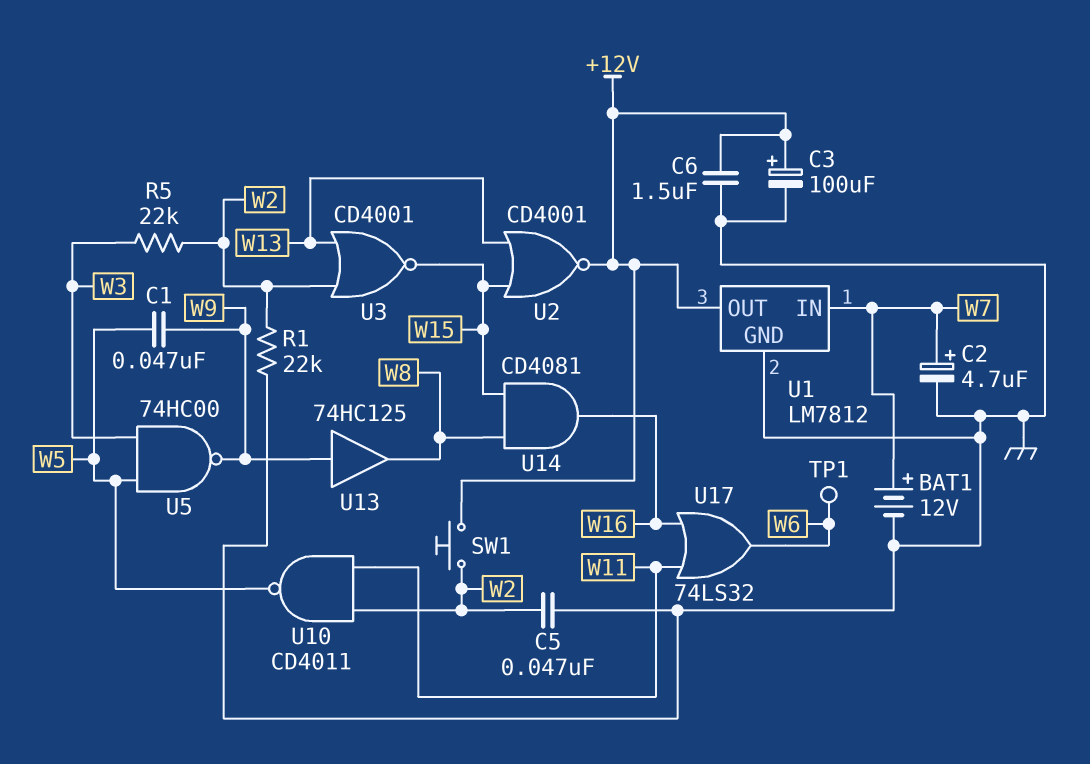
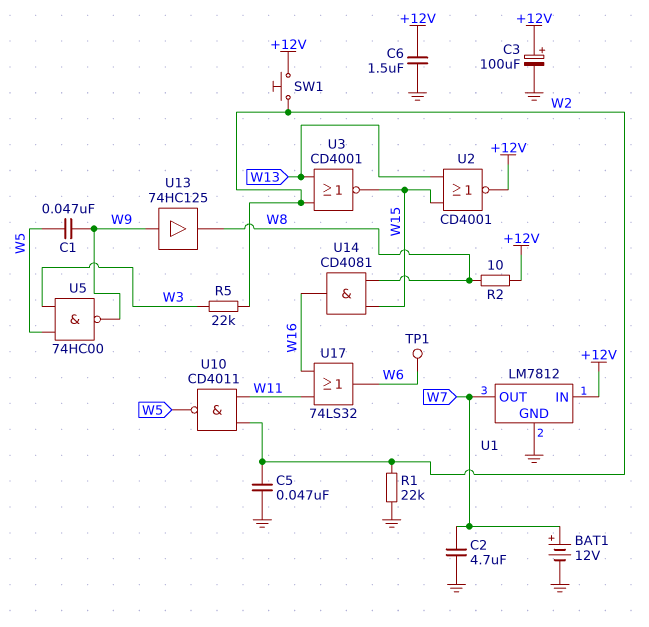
C2: 4.7uF (plus W7, minus GND) -> 4.7uF (GND, W7)
R2: none -> 10 (+12V, W8)
U1 pin IN: W7 -> +12V
U1 pin OUT: +12V -> W7

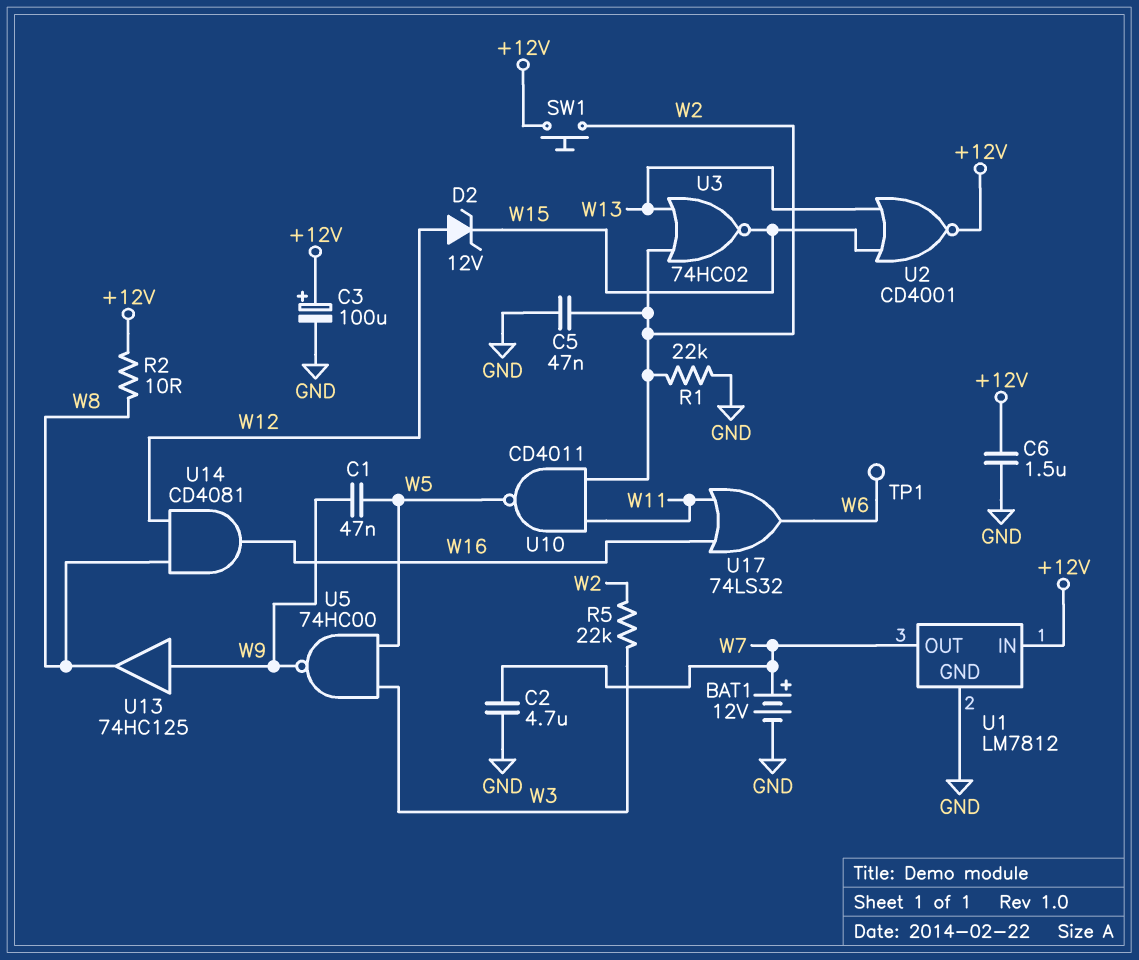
D2: none -> zener 12V (A W12, K W15)
U3: NOR CD4001 (in W2, in W13, out W15) -> NOR 74HC02 (in W2, in W13, out W15)
U14: AND CD4081 (in W8, in W15, out W16) -> AND CD4081 (in W8, in W12, out W16)

